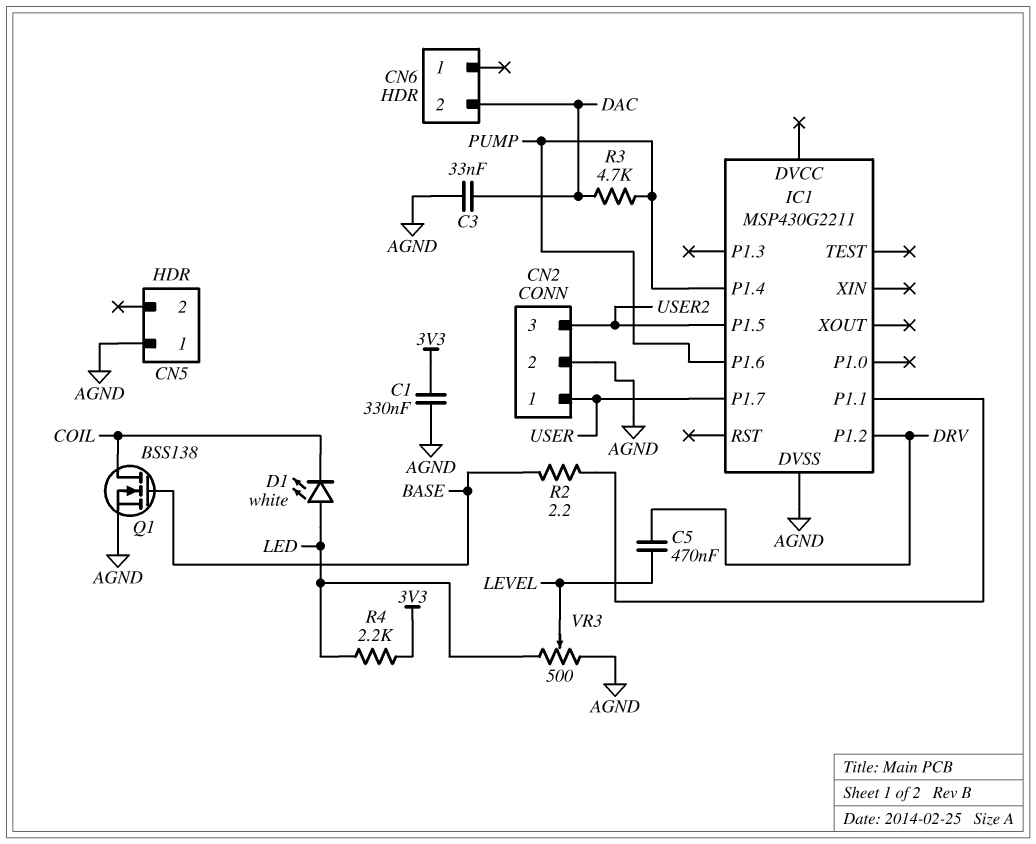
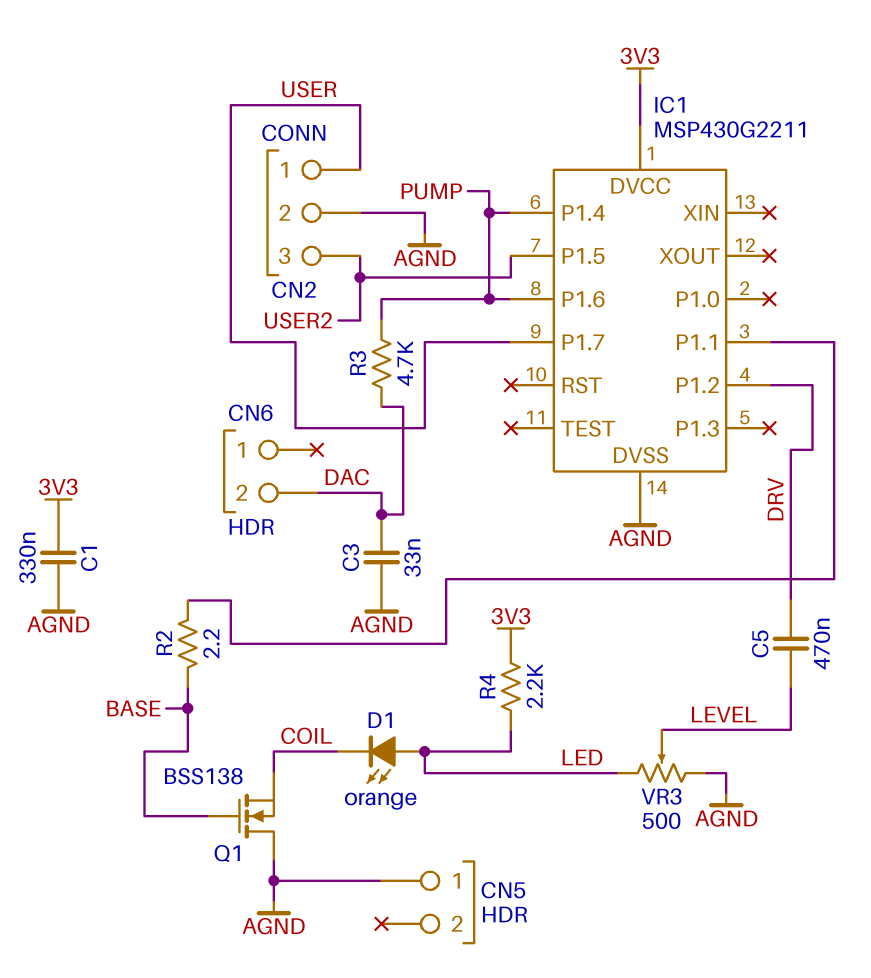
D1: LED white (A LED, K COIL) -> LED orange (A LED, K COIL)
IC1 pin DVCC: none -> 3V3
Q1: NMOS BSS138 (G BASE, D COIL, S AGND) -> NMOS BSS138 (G BASE, D AGND, S COIL)

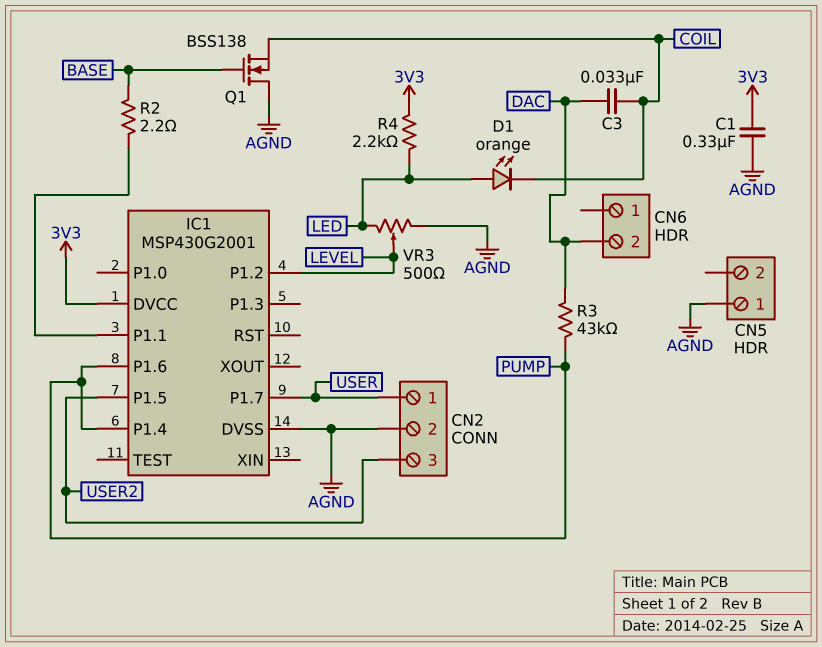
C3: 33nF (AGND, DAC) -> 33nF (COIL, DAC)
C5: 470nF (DRV, LEVEL) -> none
IC1: MSP430G2211 -> MSP430G2001
IC1 pin P1.2: DRV -> LEVEL
R3: 4.7k (DAC, PUMP) -> 43k (DAC, PUMP)

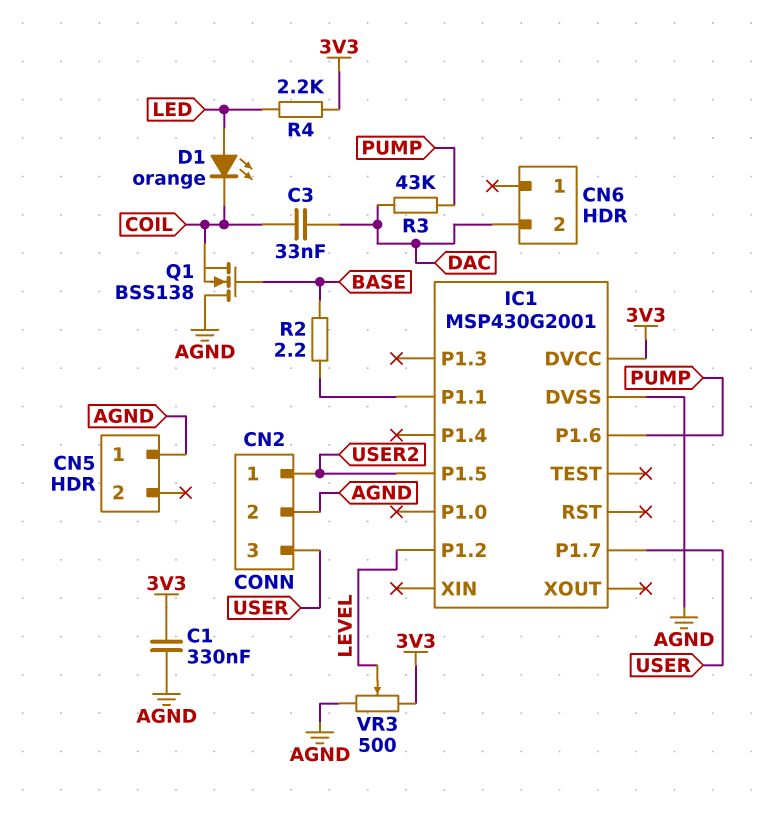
CN2 pin 1: USER -> USER2
CN2 pin 3: USER2 -> USER
IC1 pin P1.4: PUMP -> none
VR3: 500 (AGND, LED, wiper LEVEL) -> 500 (3V3, AGND, wiper LEVEL)

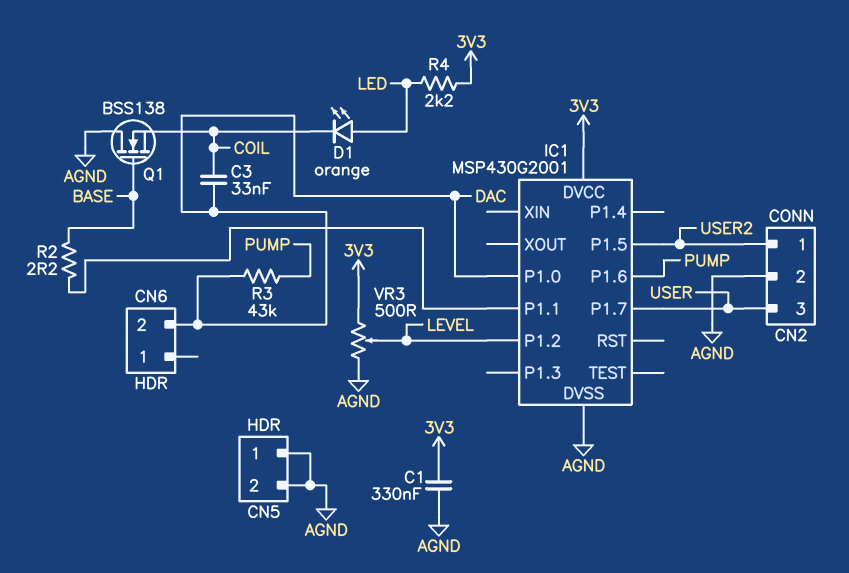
CN5 pin 2: none -> AGND
IC1 pin P1.0: none -> DAC

